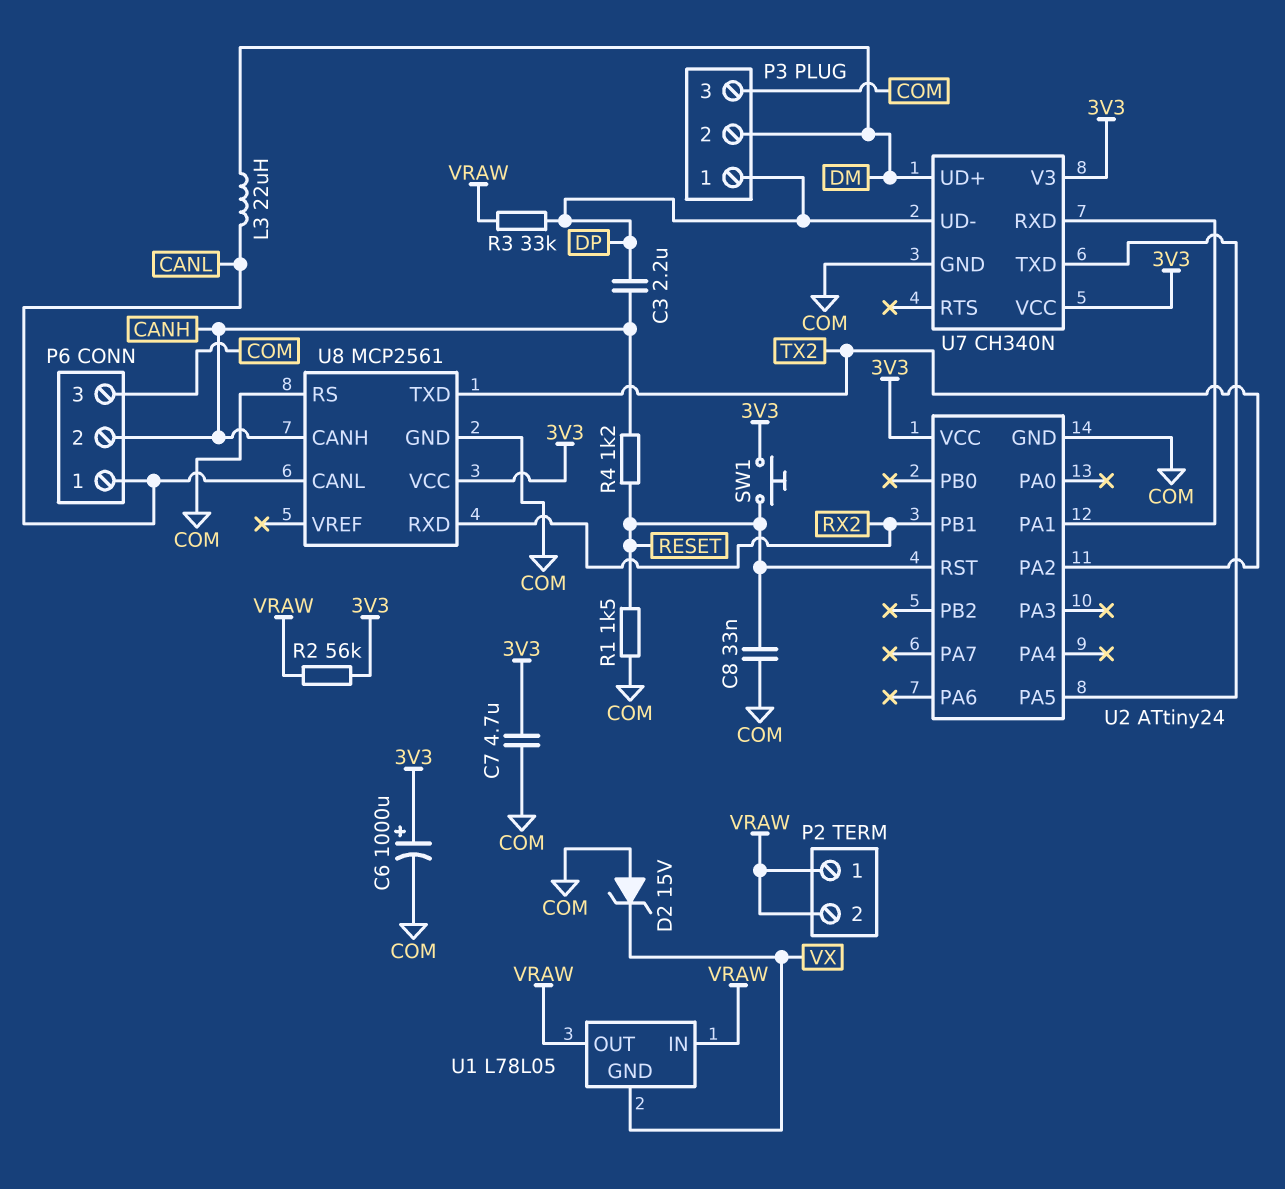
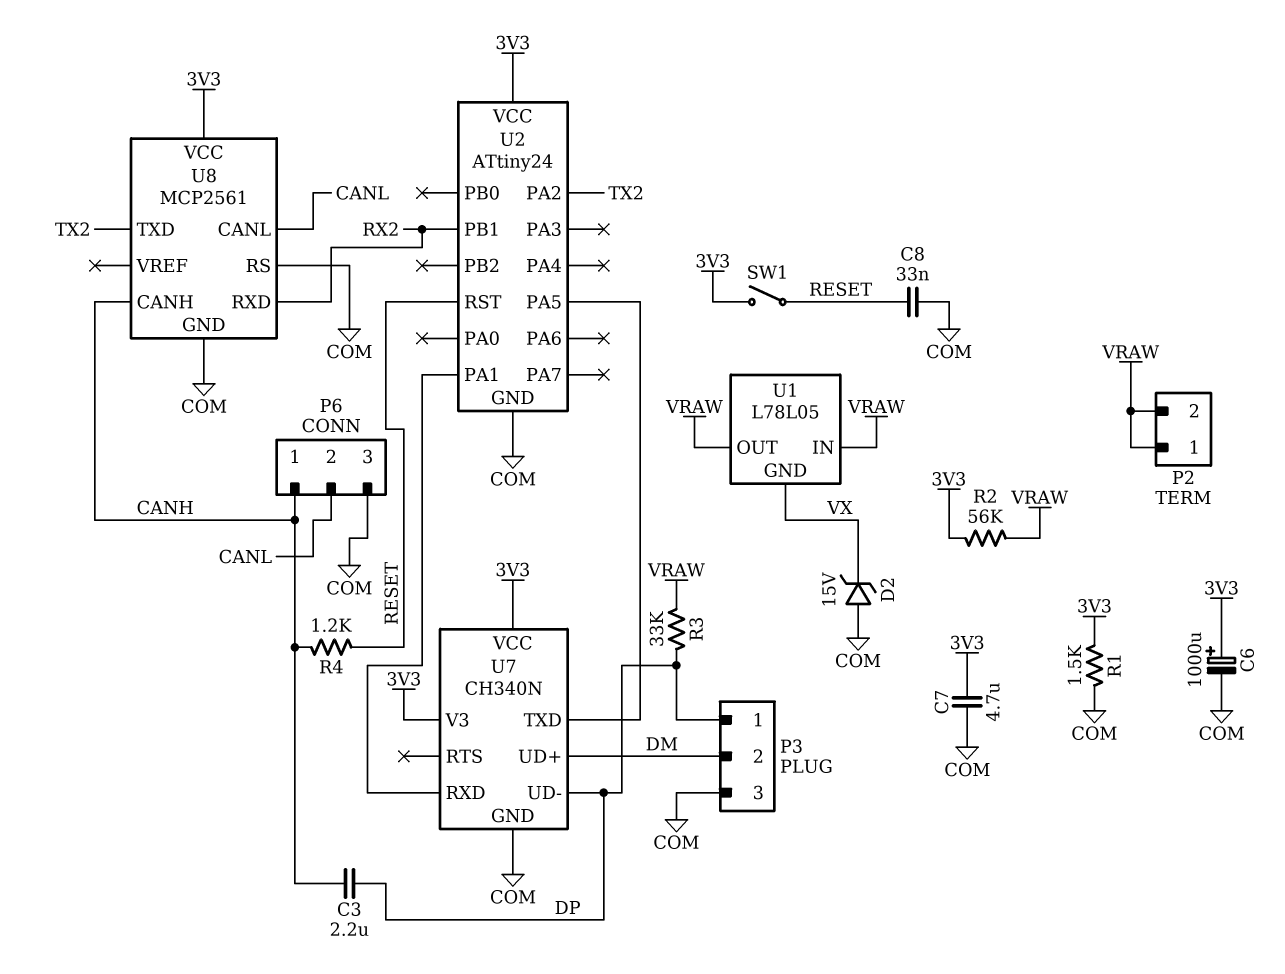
L3: 22uH (CANL, DM) -> none
P6 pin 1: CANL -> CANH
P6 pin 2: CANH -> CANL
R1: 1.5k (COM, RESET) -> 1.5k (3V3, COM)
SW1: button (3V3, RESET) -> switch (3V3, RESET)

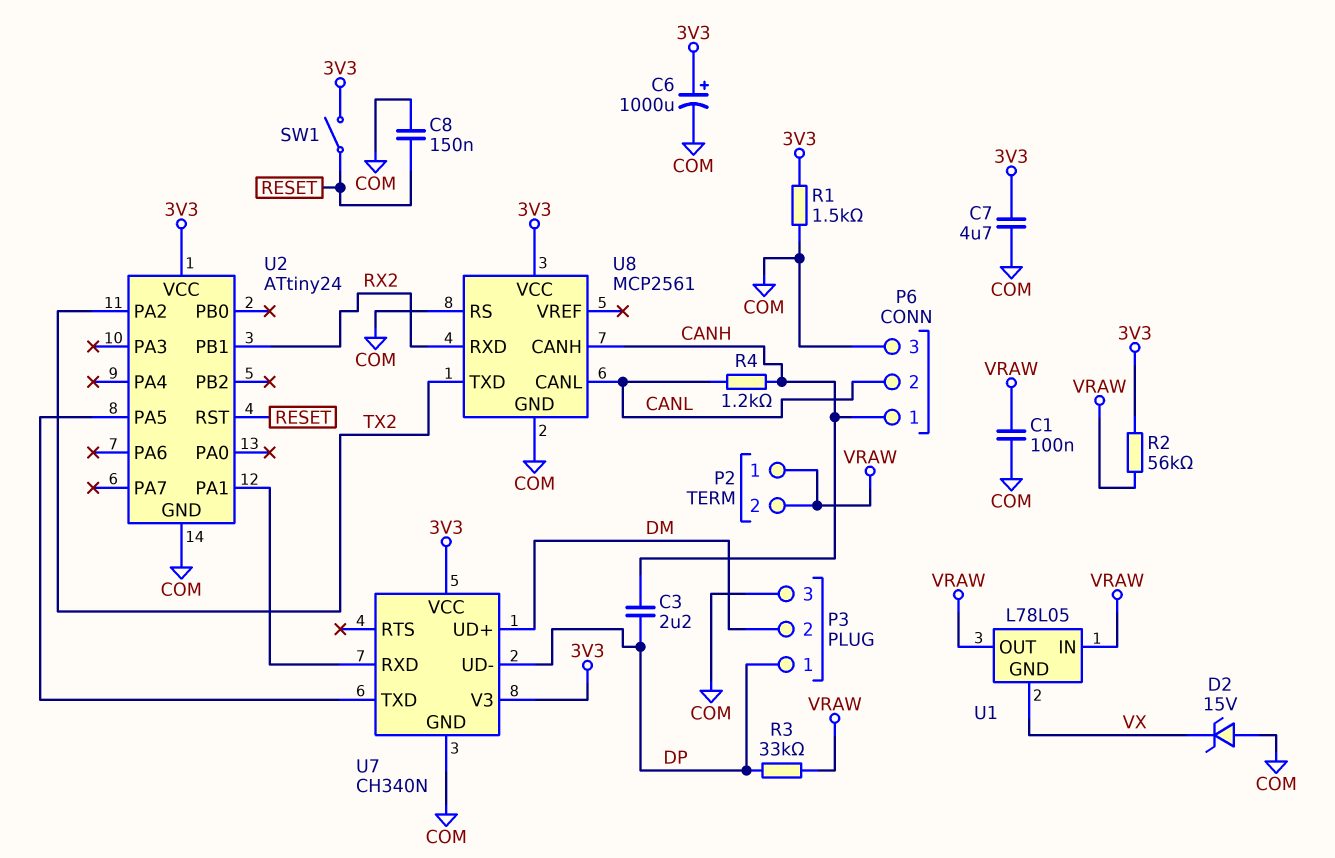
C1: none -> 100nF (COM, VRAW)
C8: 33nF (COM, RESET) -> 150nF (COM, RESET)
R4: 1.2k (CANH, RESET) -> 1.2k (CANH, CANL)

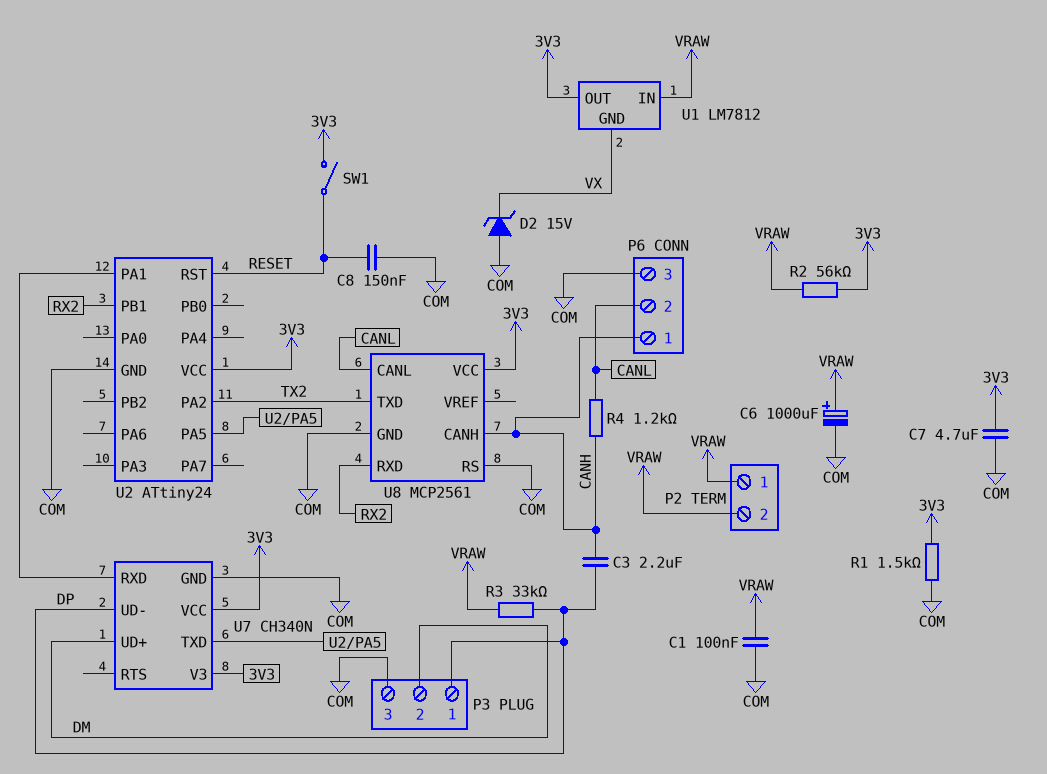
C6: 1000uF (plus 3V3, minus COM) -> 1000uF (plus VRAW, minus COM)
U1: L78L05 -> LM7812
U1 pin OUT: VRAW -> 3V3

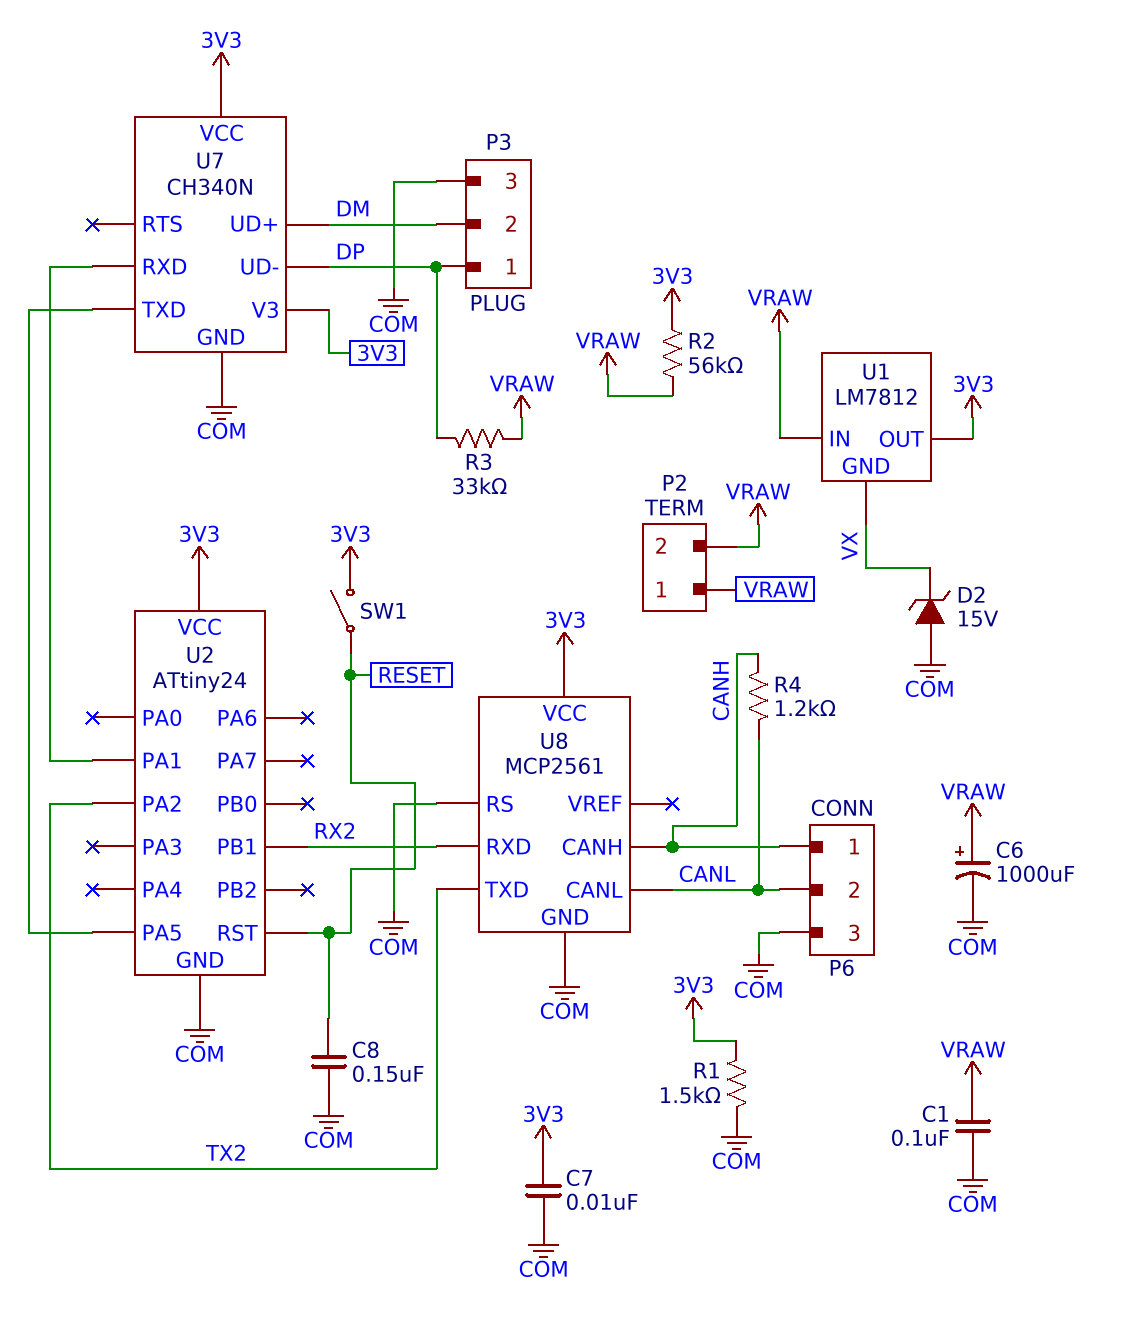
C3: 2.2uF (CANH, DP) -> none
C7: 4.7uF (3V3, COM) -> 10nF (3V3, COM)

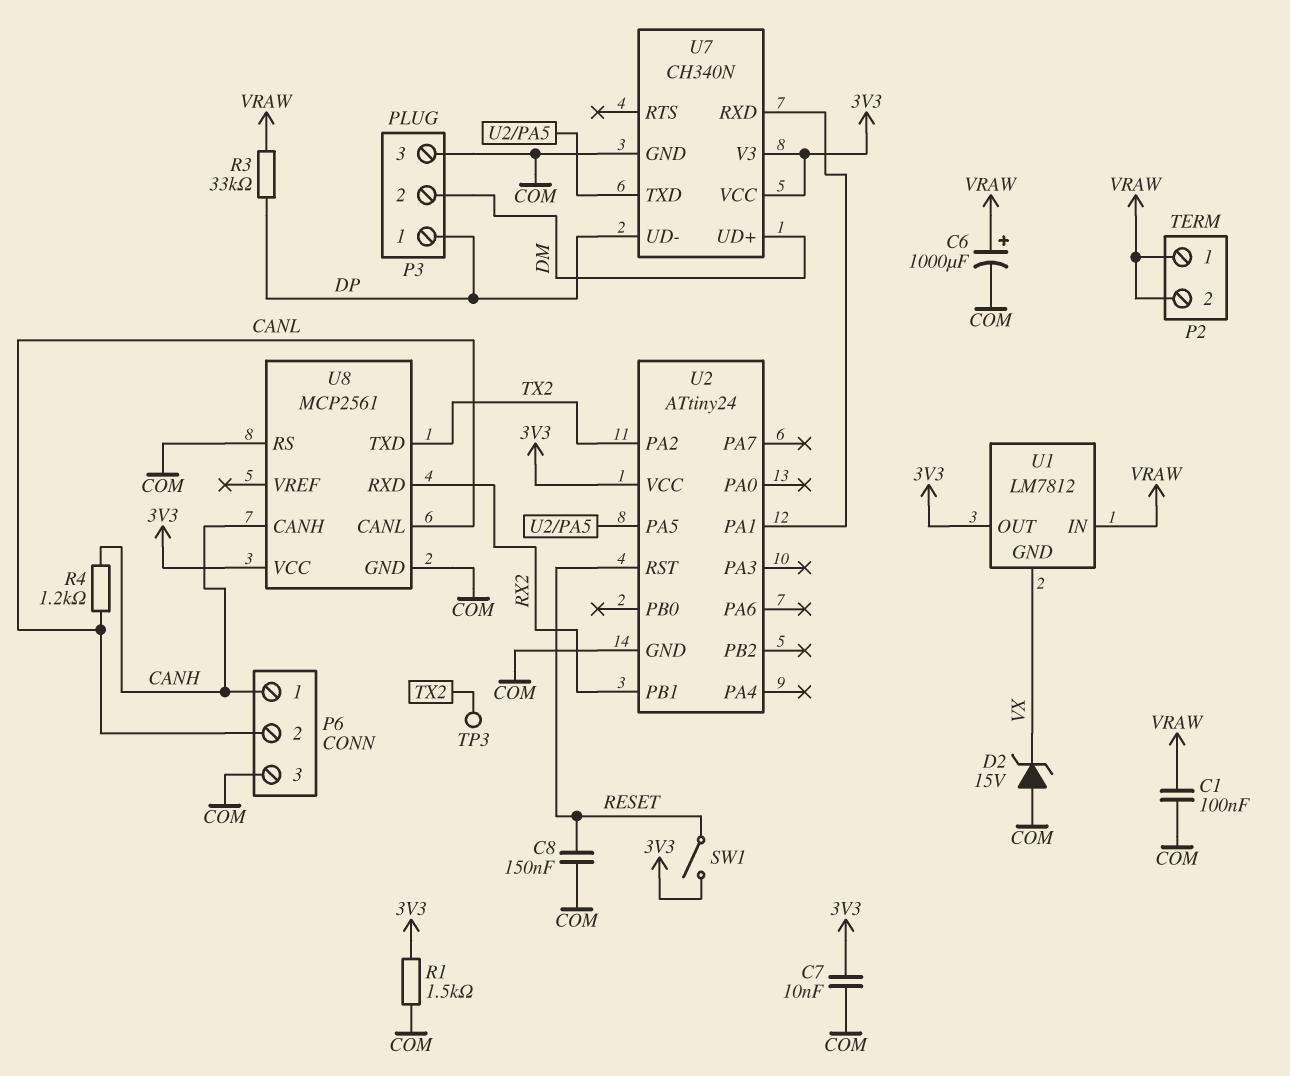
R2: 56k (3V3, VRAW) -> none
TP3: none -> test point (TX2)

